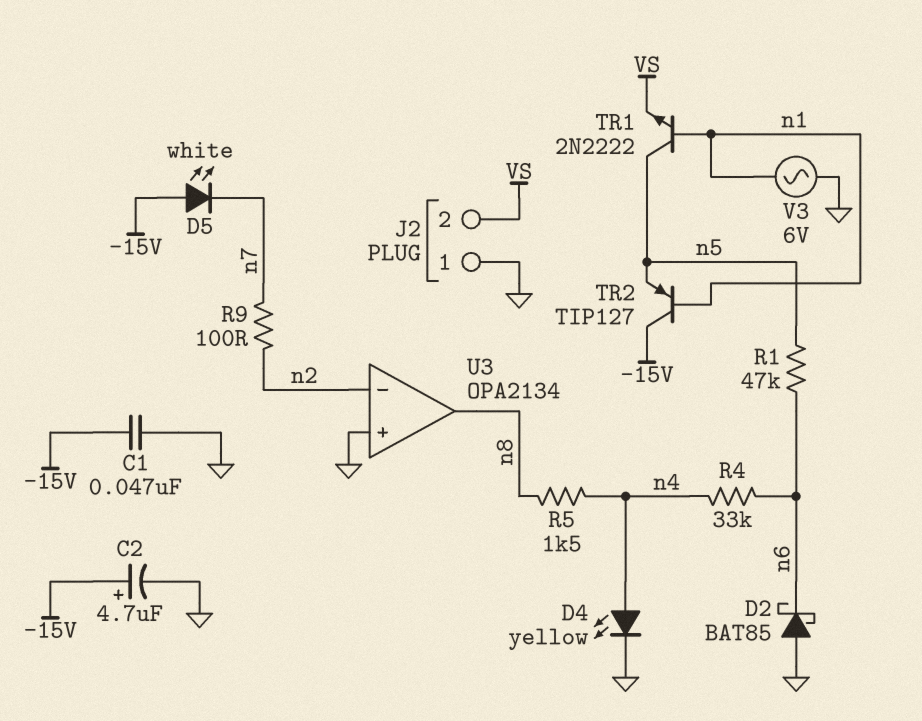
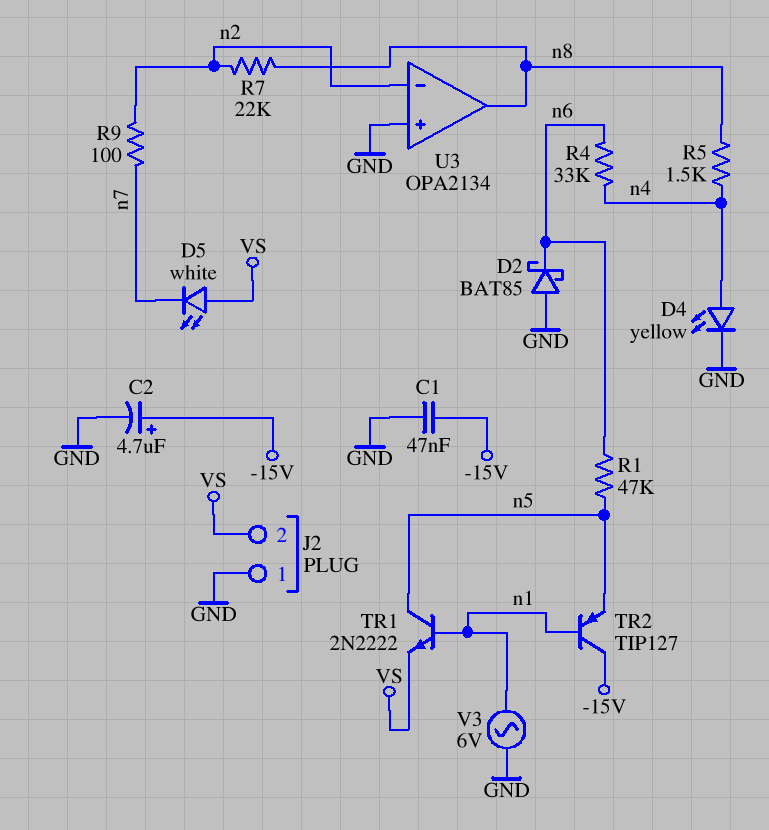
D5: LED white (A -15V, K n7) -> LED white (A VS, K n7)
R7: none -> 22k (n2, n8)

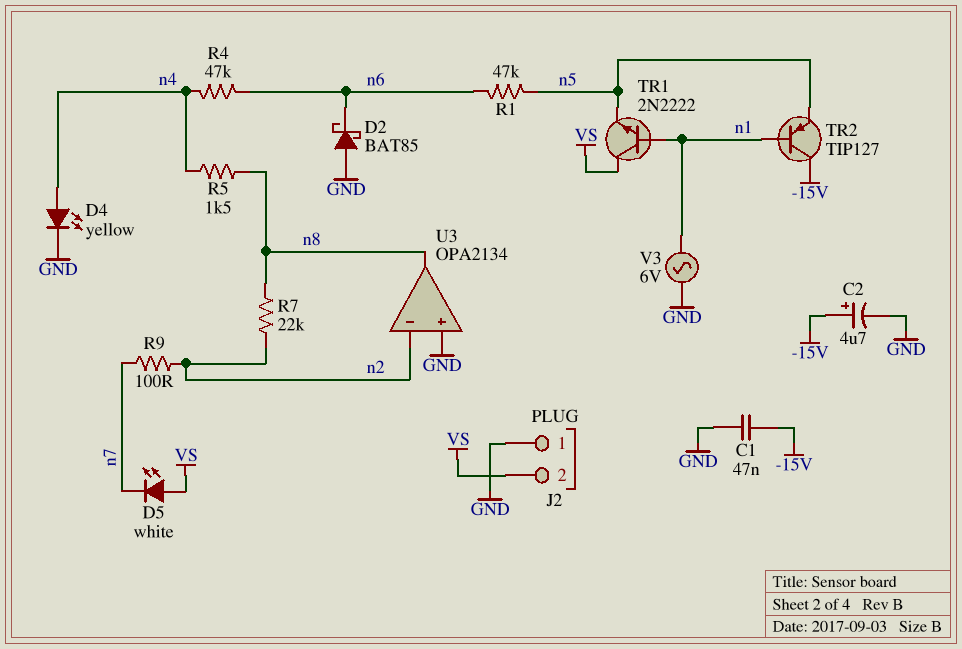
R4: 33k (n4, n6) -> 47k (n4, n6)
TR1: NPN 2N2222 (B n1, C n5, E VS) -> NPN 2N2222 (B n1, C VS, E n5)

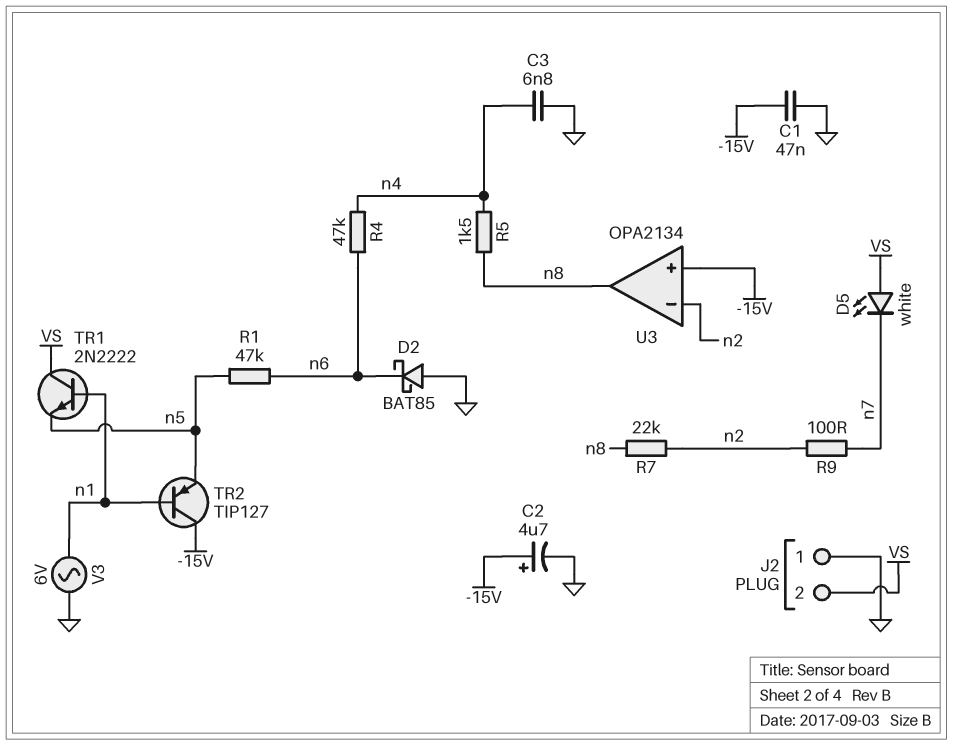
C3: none -> 6.8nF (GND, n4)
D4: LED yellow (A n4, K GND) -> none
U3 pin in+: GND -> -15V

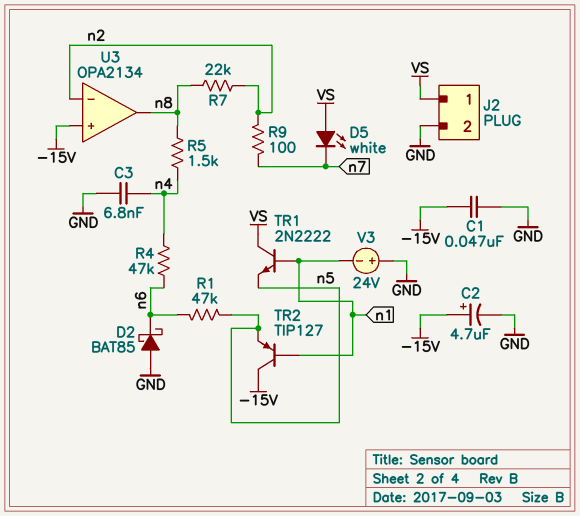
J2 pin 1: GND -> VS
J2 pin 2: VS -> GND
V3: AC 6V (GND, n1) -> 24V (plus GND, minus n1)

